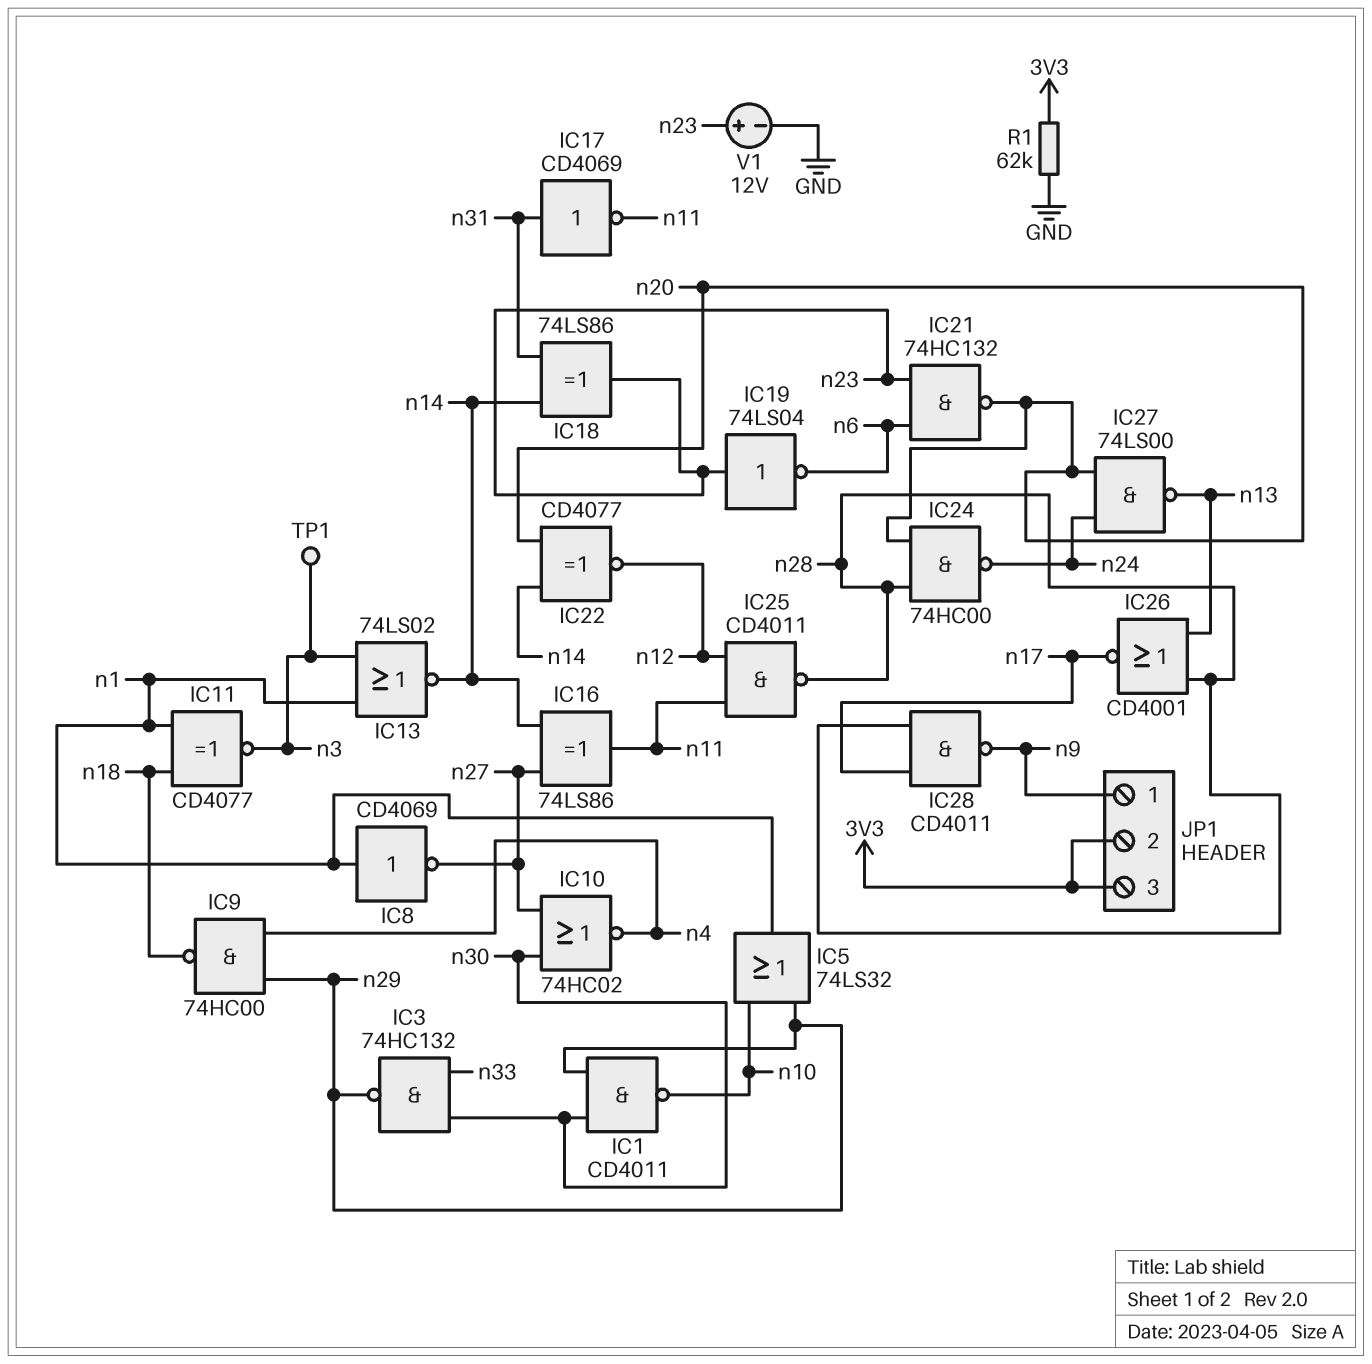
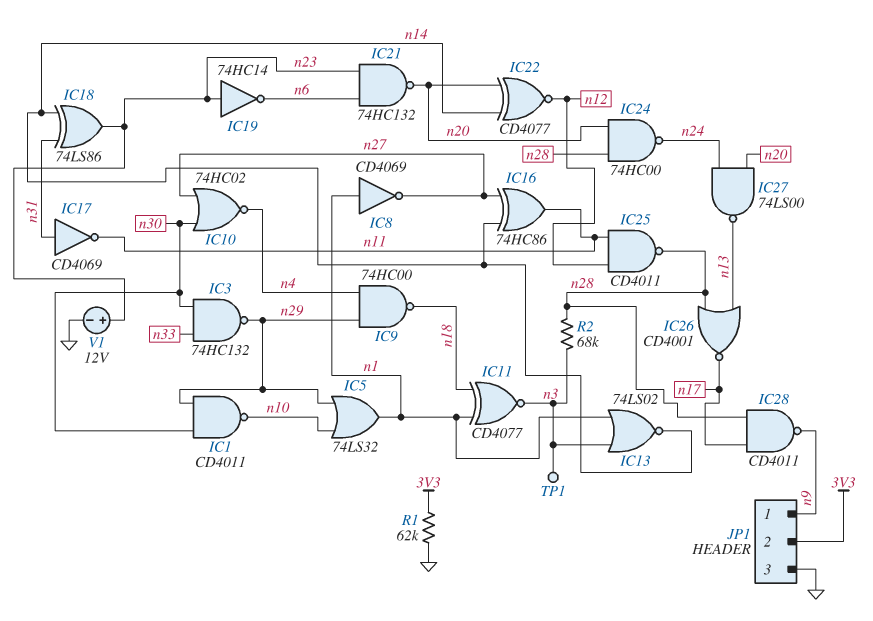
IC16: XOR 74LS86 (in n14, in n27, out n11) -> XOR 74HC86 (in n14, in n27, out n11)
IC19: NOT 74LS04 (in n23, out n6) -> NOT 74HC14 (in n23, out n6)
JP1 pin 3: 3V3 -> GND
R2: none -> 68k (n3, n28)

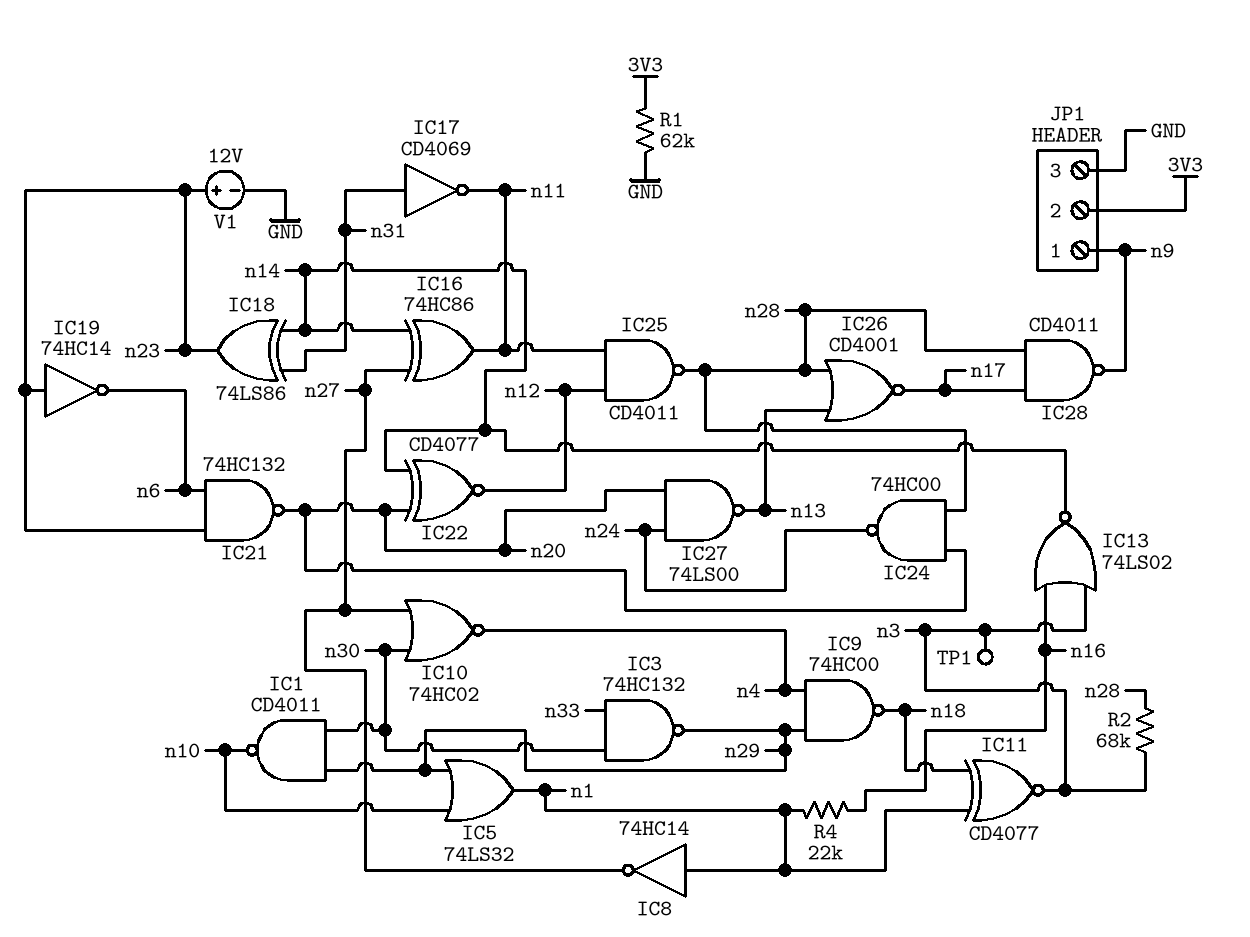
IC8: NOT CD4069 (in n1, out n27) -> NOT 74HC14 (in n1, out n27)
IC13: NOR 74LS02 (in n1, in n3, out n14) -> NOR 74LS02 (in n3, in n16, out n14)
R4: none -> 22k (n1, n16)

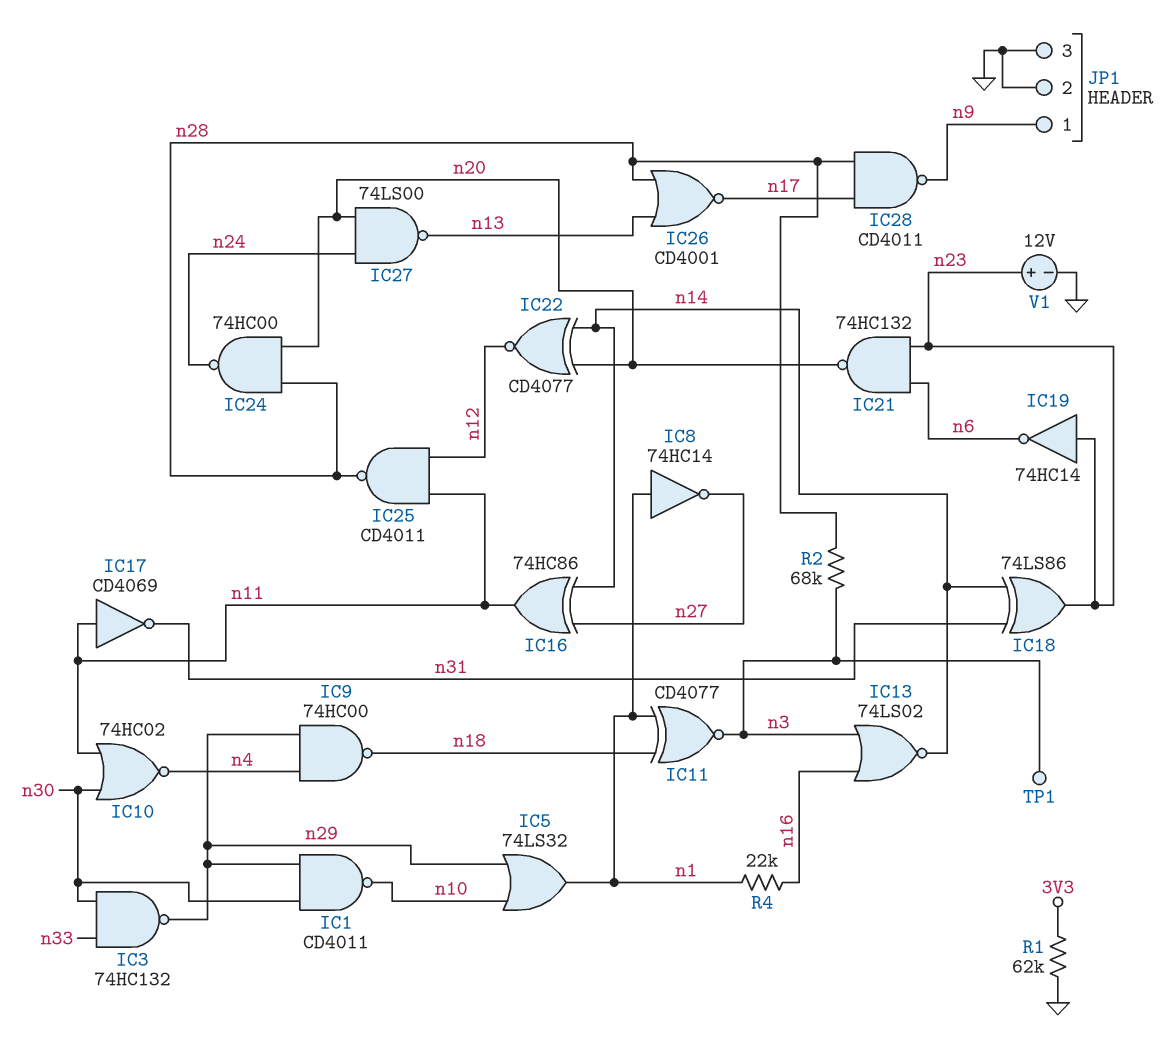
IC10: NOR 74HC02 (in n27, in n30, out n4) -> NOR 74HC02 (in n11, in n30, out n4)
IC17: NOT CD4069 (in n31, out n11) -> NOT CD4069 (in n11, out n31)
JP1 pin 2: 3V3 -> GND

